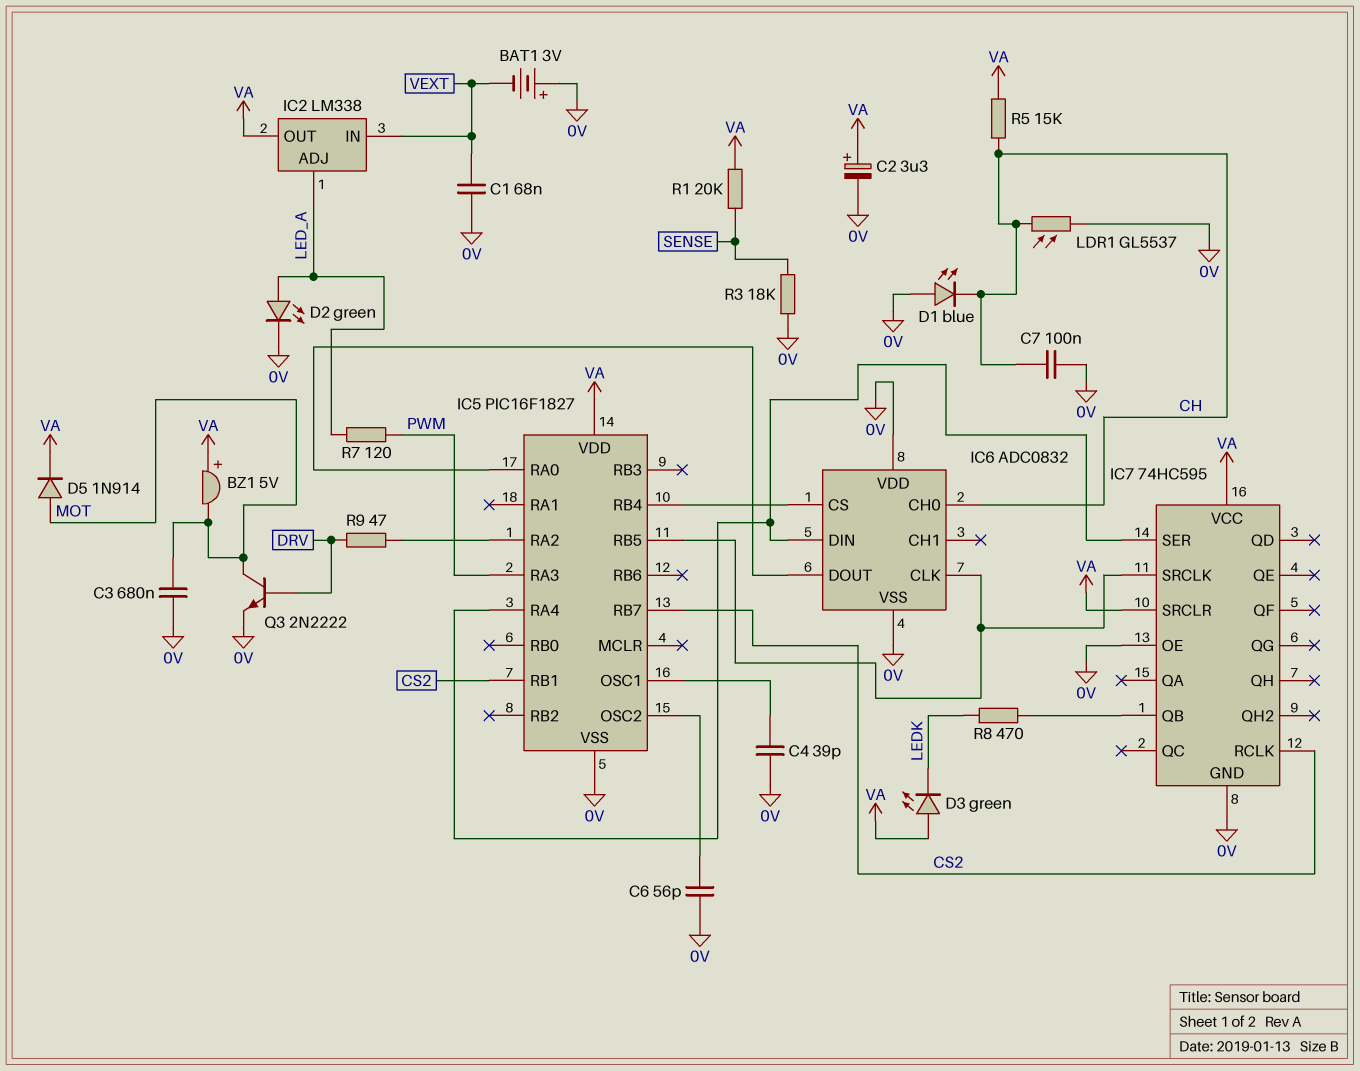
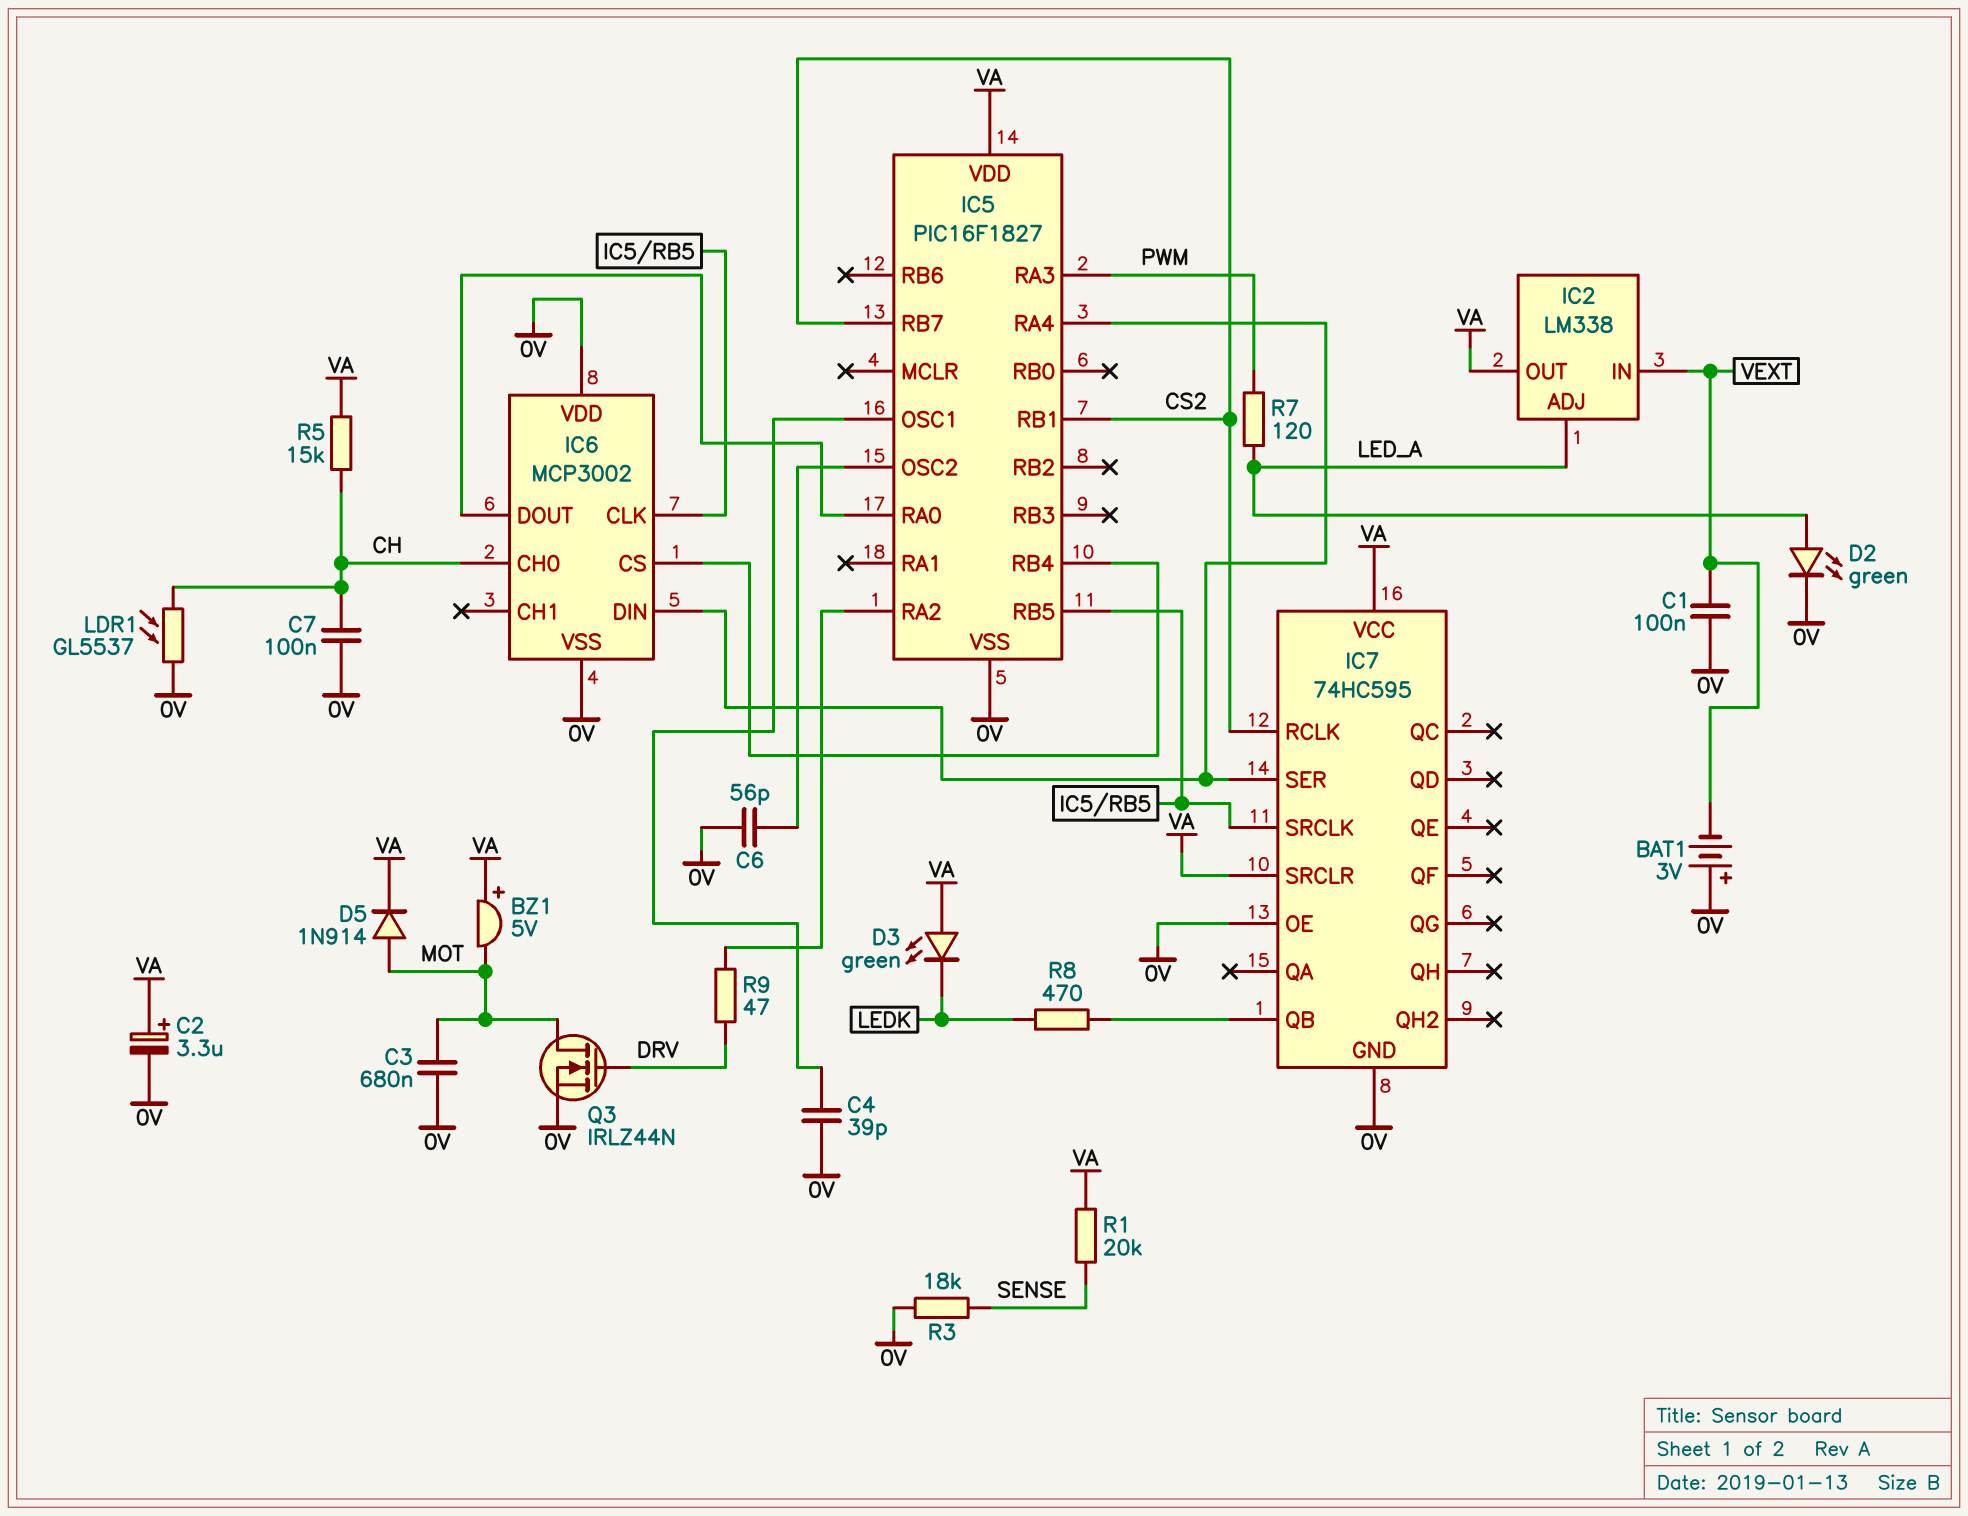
C1: 68nF (0V, VEXT) -> 100nF (0V, VEXT)
D1: LED blue (A 0V, K CH) -> none
IC6: ADC0832 -> MCP3002
Q3: NPN 2N2222 (B DRV, C MOT, E 0V) -> NMOS IRLZ44N (G DRV, D MOT, S 0V)

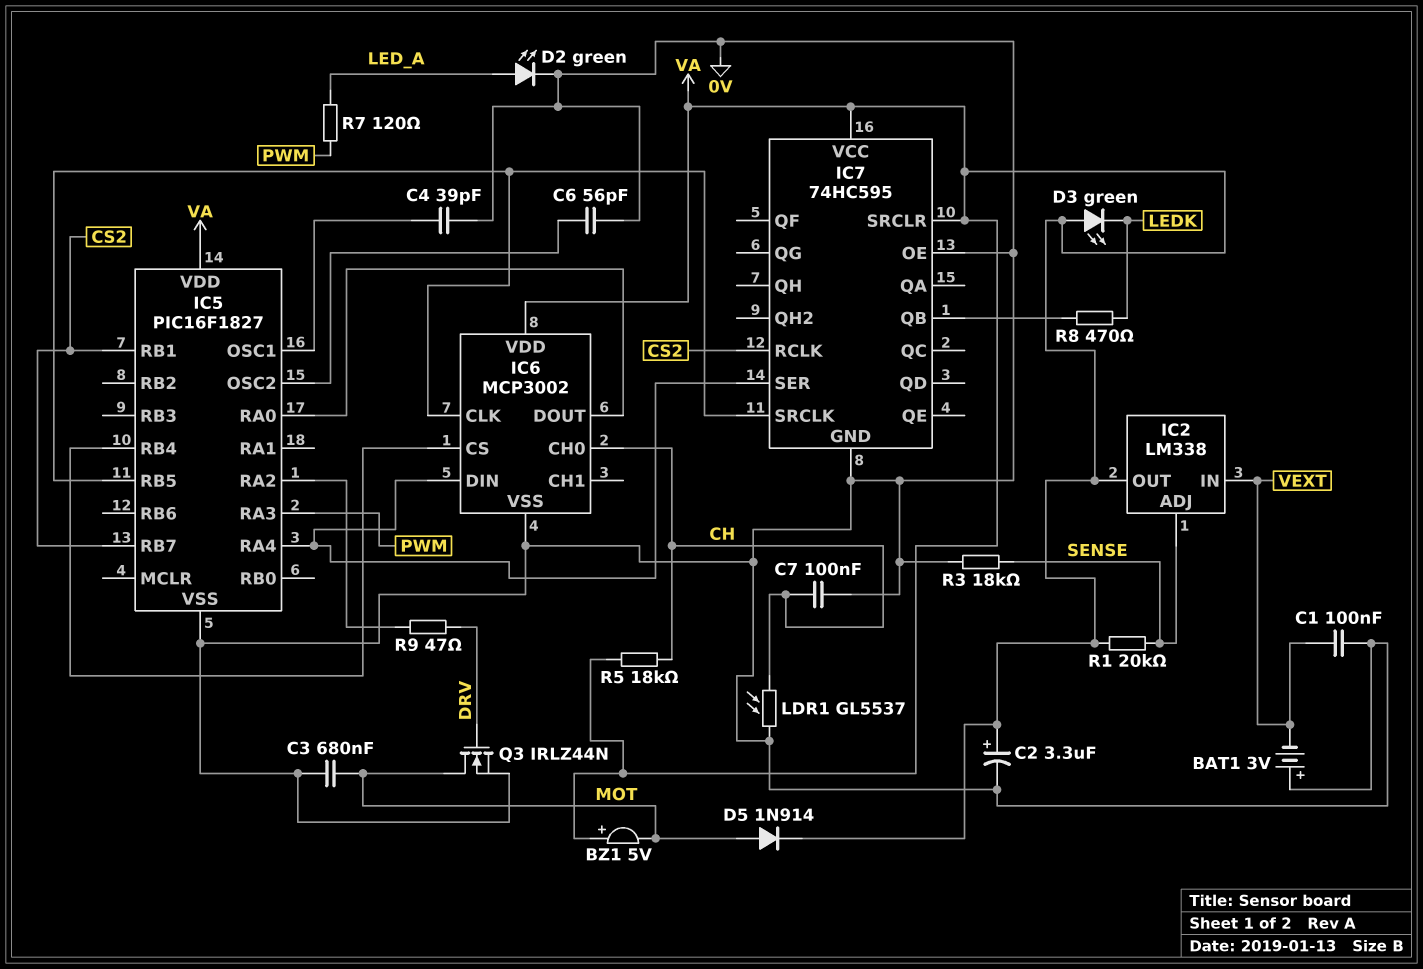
IC2 pin ADJ: LED_A -> SENSE
IC6 pin VDD: 0V -> VA
R5: 15k (CH, VA) -> 18k (CH, VA)

